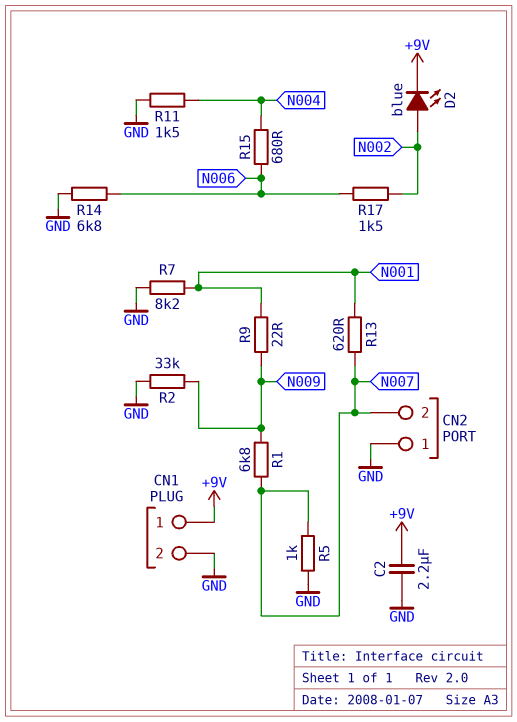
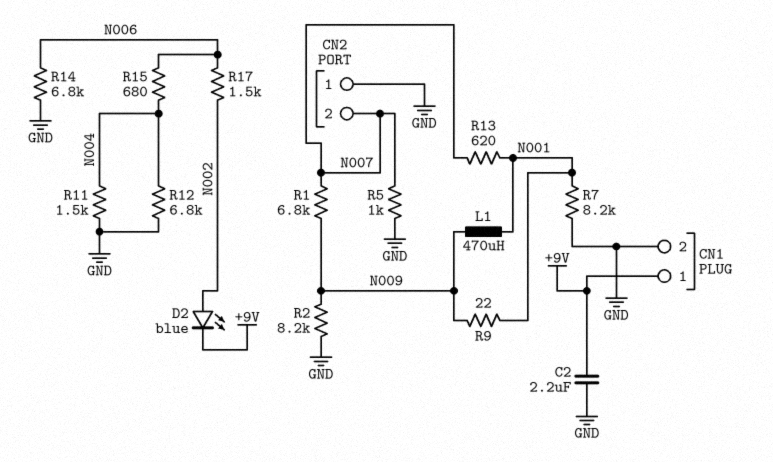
L1: none -> 470uH (N001, N009)
R2: 33k (GND, N009) -> 8.2k (GND, N009)
R12: none -> 6.8k (GND, N004)

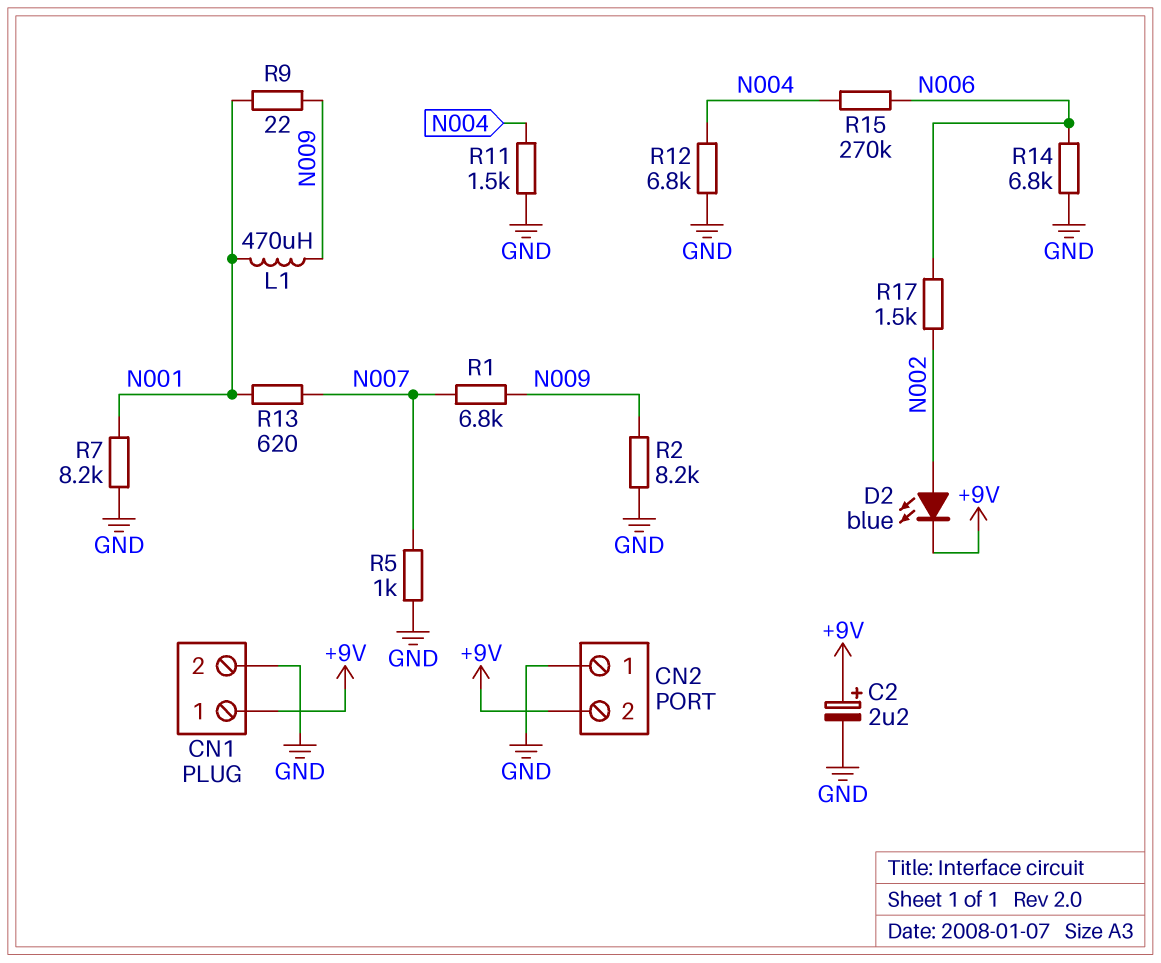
C2: 2.2uF (+9V, GND) -> 2.2uF (plus +9V, minus GND)
CN2 pin 2: N007 -> +9V
R15: 680 (N004, N006) -> 270k (N004, N006)

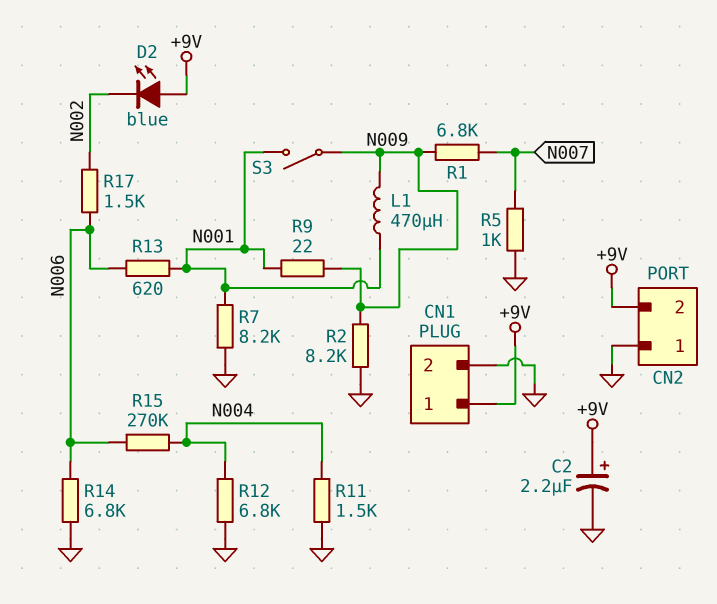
D2: LED blue (A N002, K +9V) -> LED blue (A +9V, K N002)
R13: 620 (N001, N007) -> 620 (N001, N006)
S3: none -> switch (N001, N009)

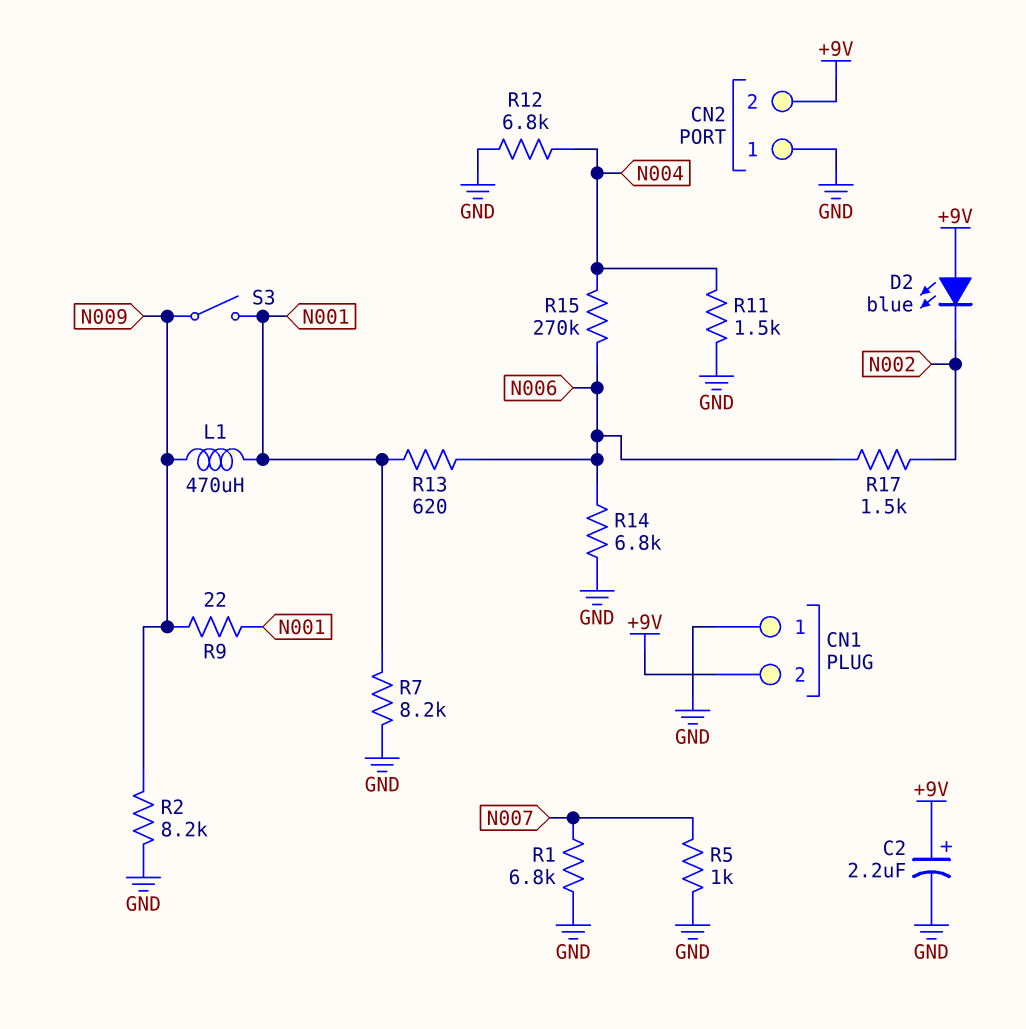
CN1 pin 1: +9V -> GND
CN1 pin 2: GND -> +9V
R1: 6.8k (N007, N009) -> 6.8k (GND, N007)

